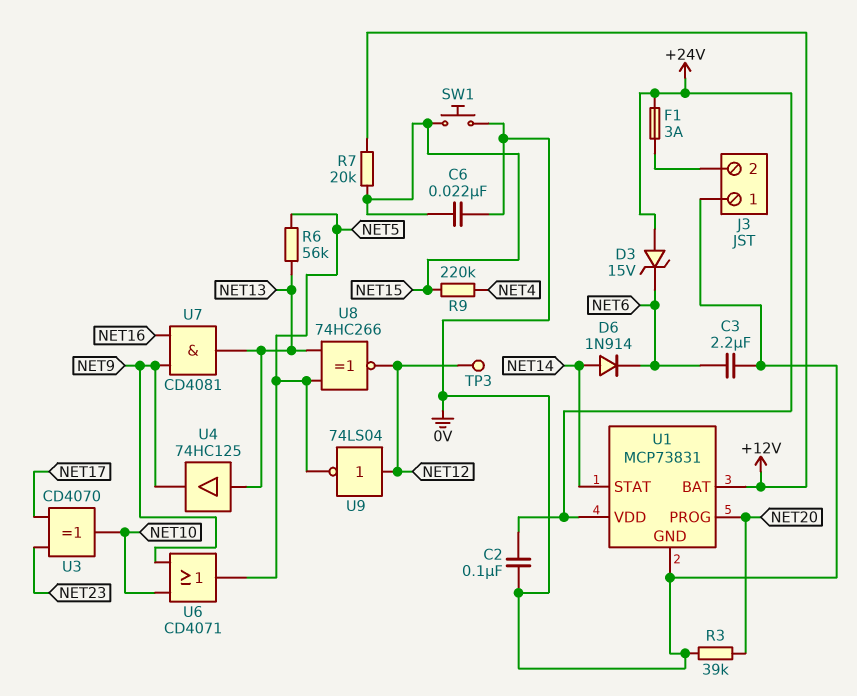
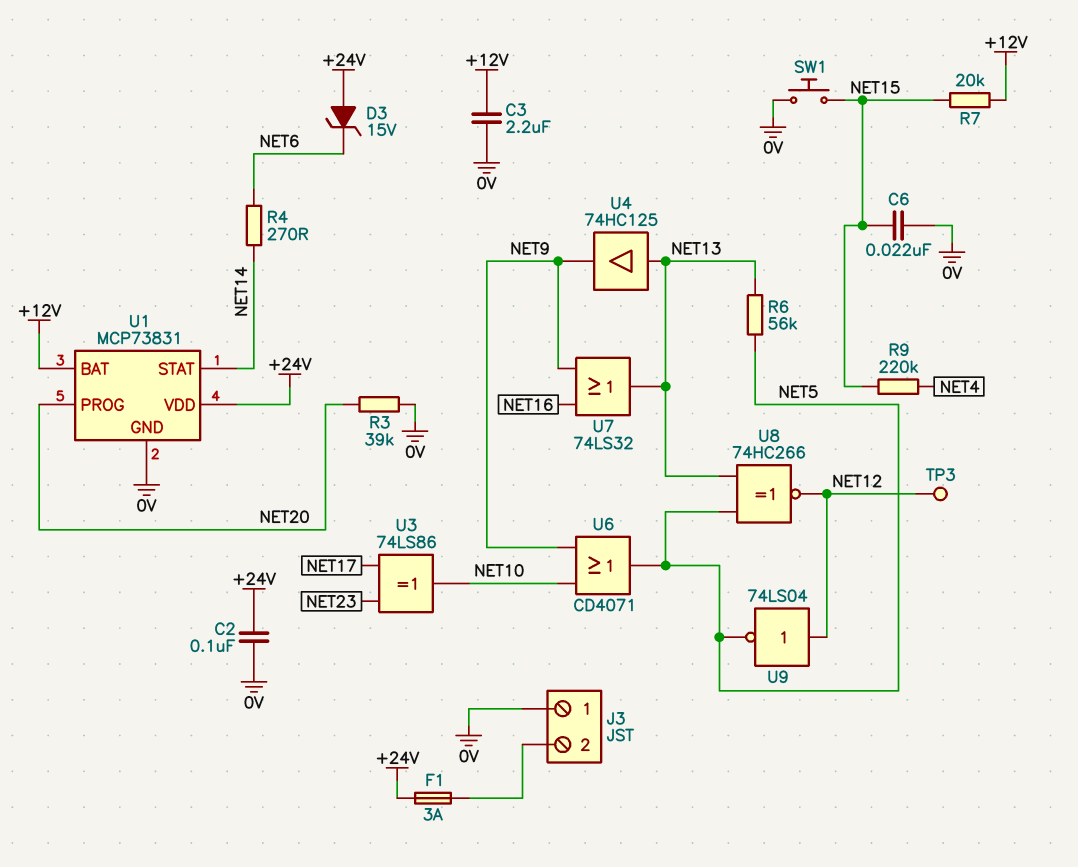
C3: 2.2uF (0V, NET6) -> 2.2uF (+12V, 0V)
D6: diode 1N914 (A NET14, K NET6) -> none
R4: none -> 270 (NET6, NET14)
U3: XOR CD4070 (in NET17, in NET23, out NET10) -> XOR 74LS86 (in NET17, in NET23, out NET10)
U7: AND CD4081 (in NET9, in NET16, out NET13) -> OR 74LS32 (in NET9, in NET16, out NET13)

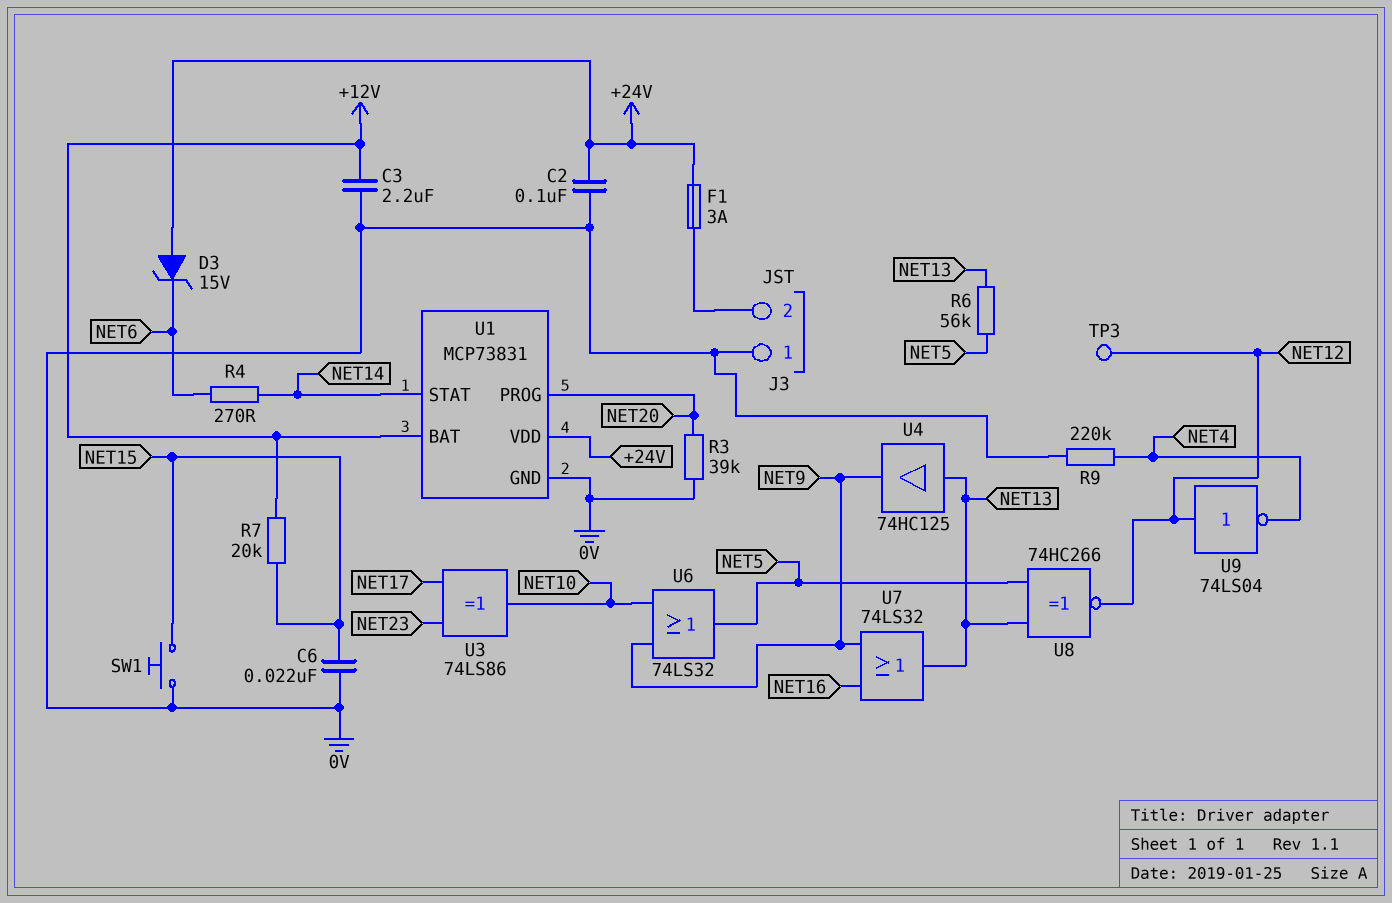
R9: 220k (NET4, NET15) -> 220k (0V, NET4)
U6: OR CD4071 (in NET9, in NET10, out NET5) -> OR 74LS32 (in NET9, in NET10, out NET5)
U9: NOT 74LS04 (in NET12, out NET5) -> NOT 74LS04 (in NET12, out NET4)

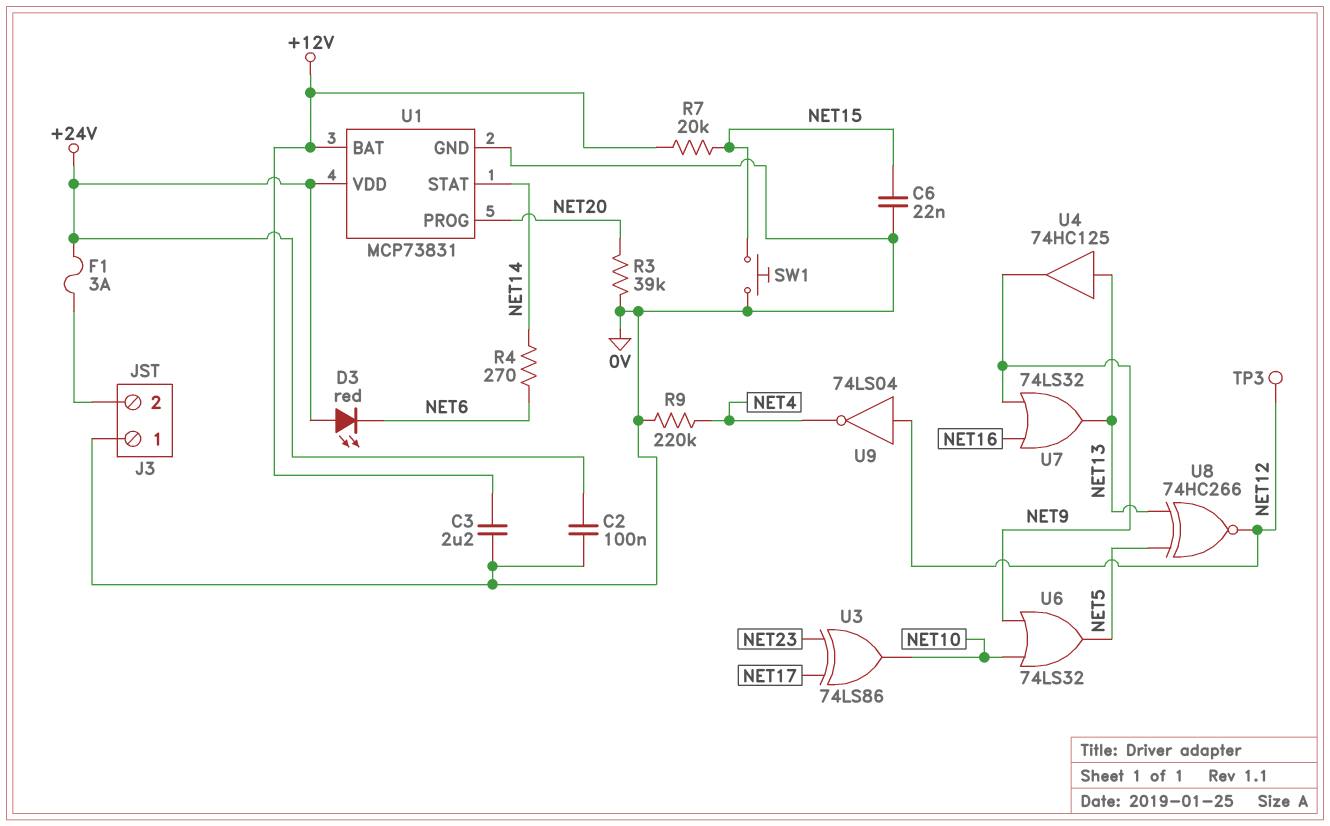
D3: zener 15V (A +24V, K NET6) -> LED red (A +24V, K NET6)
R6: 56k (NET5, NET13) -> none

